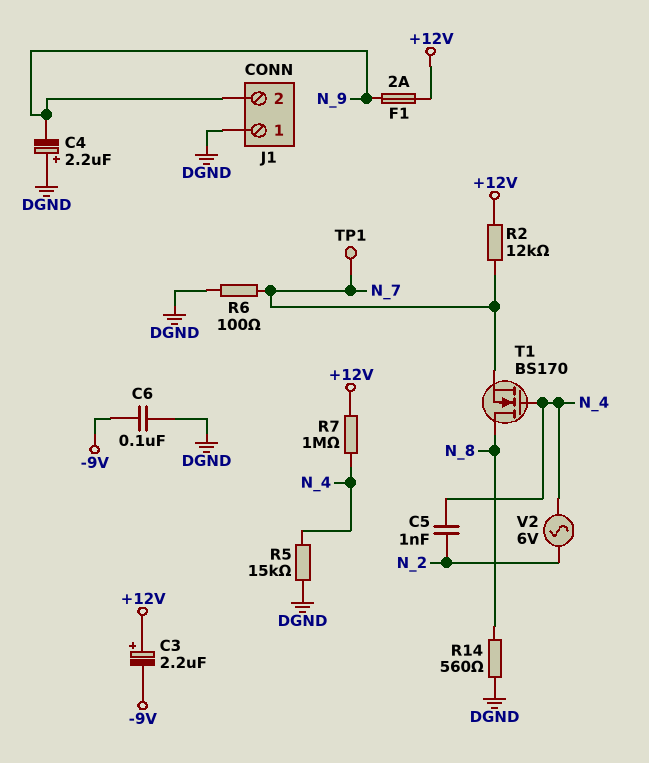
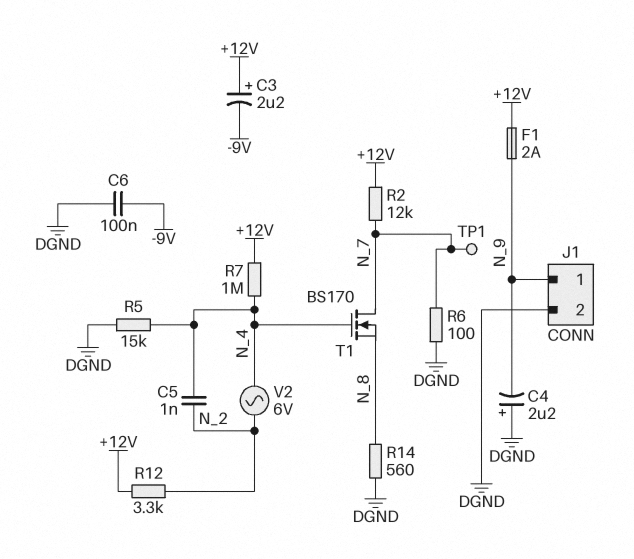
J1 pin 1: DGND -> N_9
J1 pin 2: N_9 -> DGND
R12: none -> 3.3k (+12V, N_2)
T1: NMOS BS170 (G N_4, D N_8, S N_7) -> NMOS BS170 (G N_4, D N_7, S N_8)

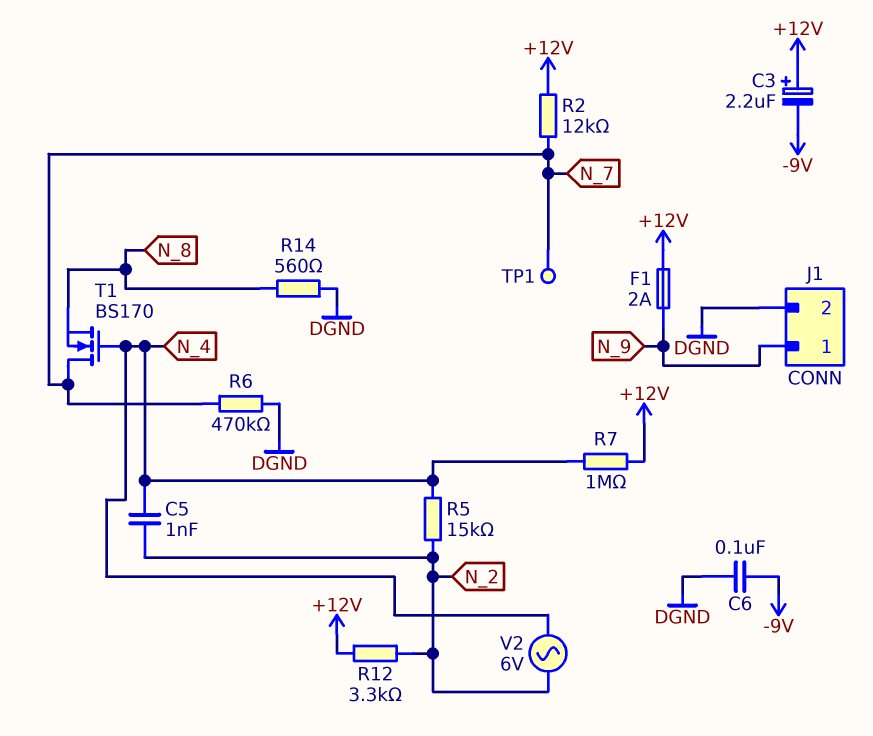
C4: 2.2uF (plus DGND, minus N_9) -> none
R5: 15k (DGND, N_4) -> 15k (N_2, N_4)
R6: 100 (DGND, N_7) -> 470k (DGND, N_7)

